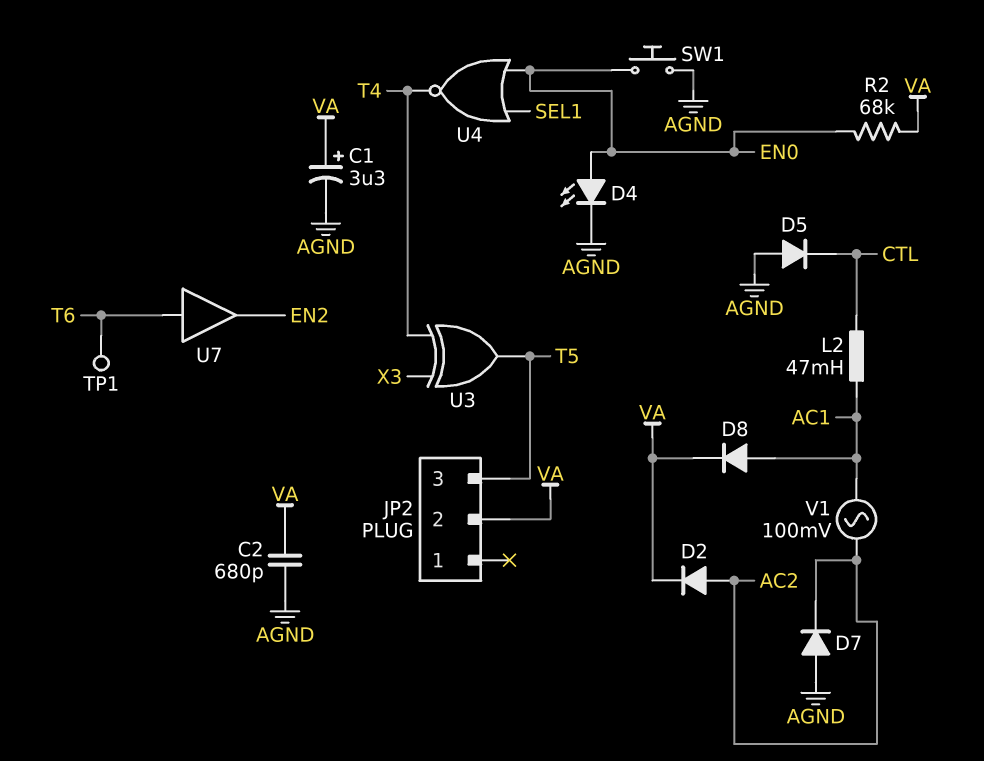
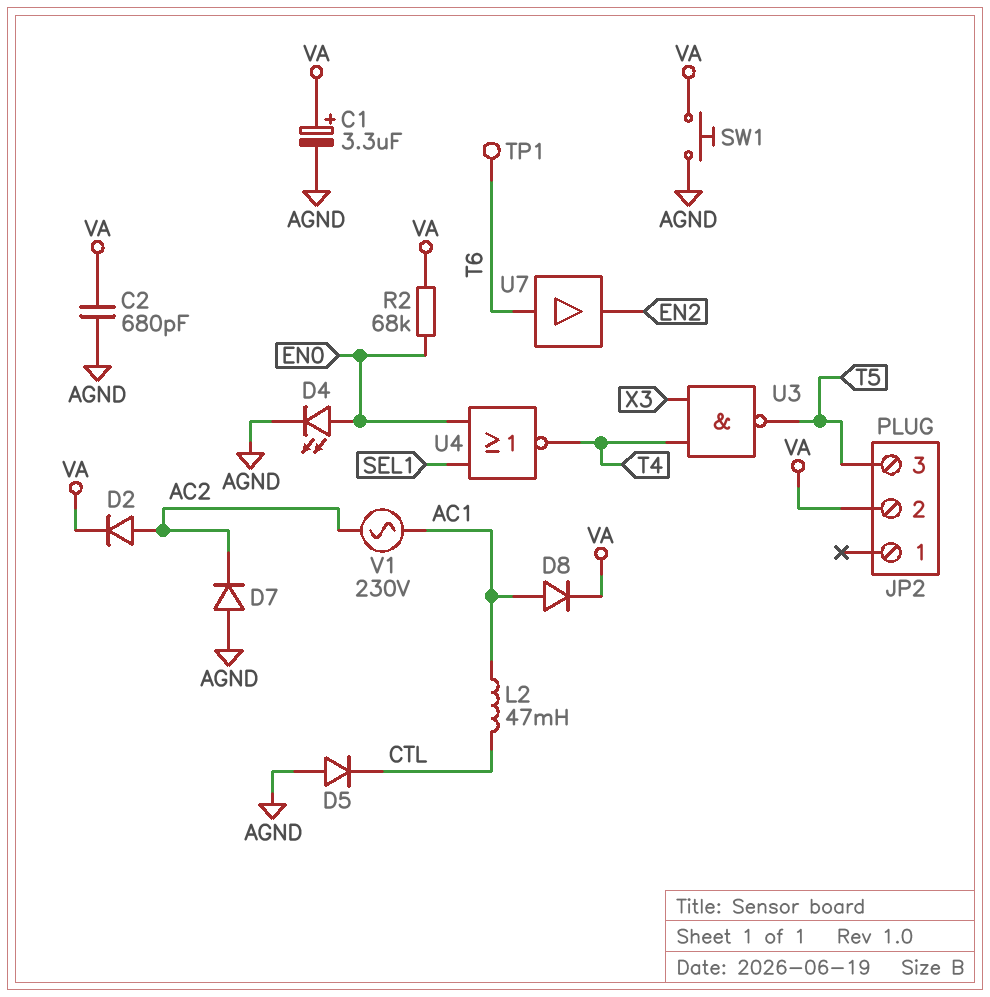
SW1: button (AGND, EN0) -> button (AGND, VA)
U3: XOR (in T4, in X3, out T5) -> NAND (in T4, in X3, out T5)
V1: AC 100mV (AC1, AC2) -> AC 230V (AC1, AC2)

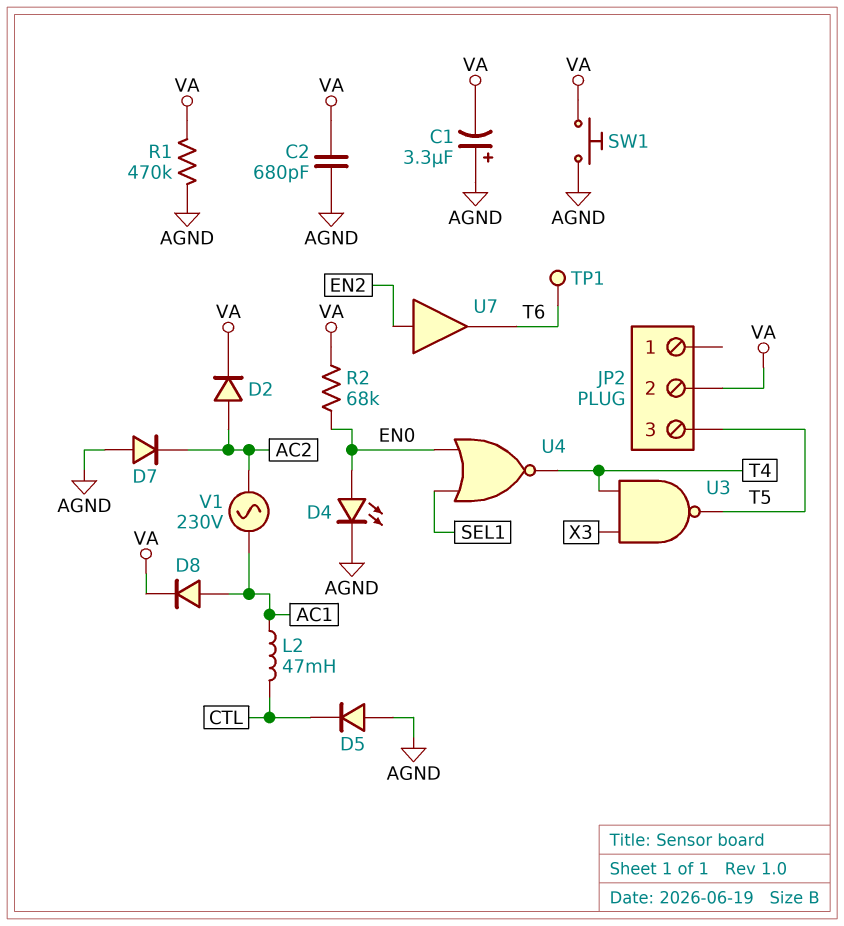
C1: 3.3uF (plus VA, minus AGND) -> 3.3uF (plus AGND, minus VA)
R1: none -> 470k (AGND, VA)
U7: buffer (in T6, out EN2) -> buffer (in EN2, out T6)

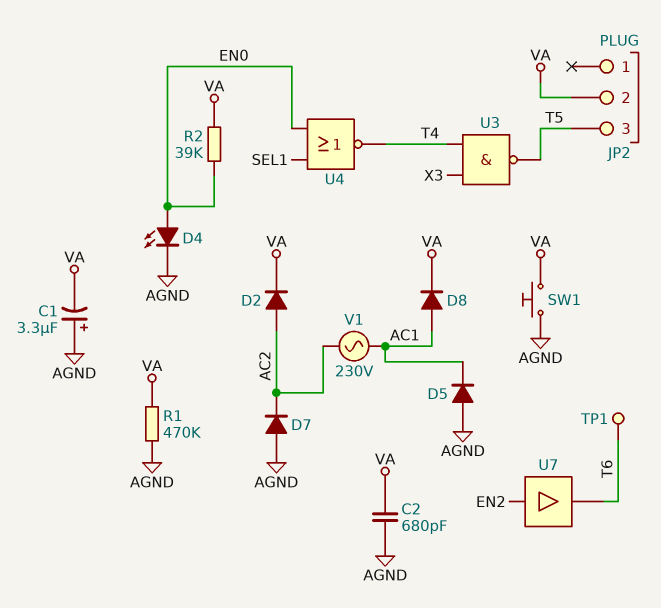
D5: diode (A AGND, K CTL) -> diode (A AGND, K AC1)
L2: 47mH (AC1, CTL) -> none
R2: 68k (EN0, VA) -> 39k (EN0, VA)

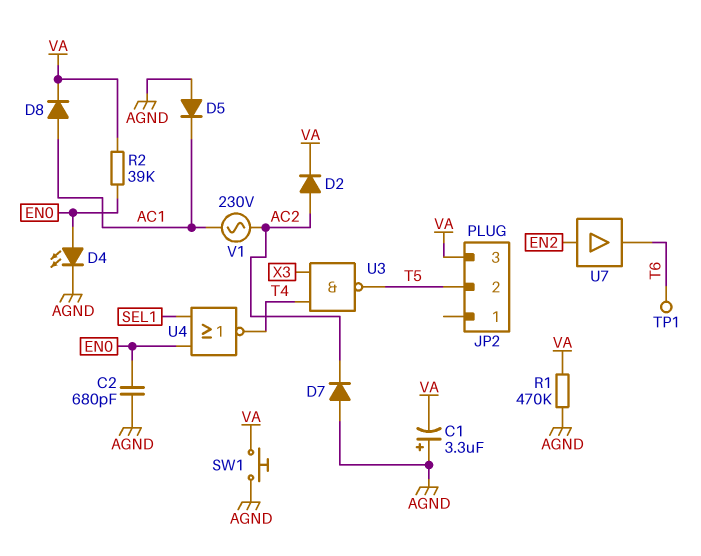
C2: 680pF (AGND, VA) -> 680pF (AGND, EN0)
JP2 pin 2: VA -> T5
JP2 pin 3: T5 -> VA

